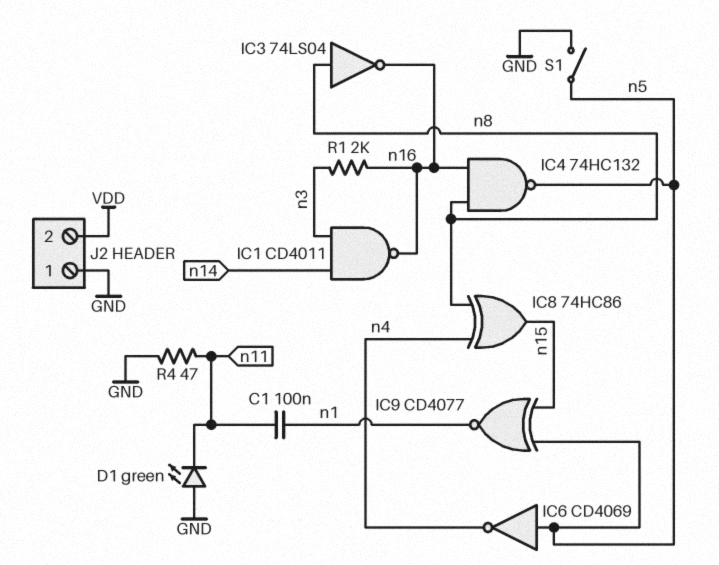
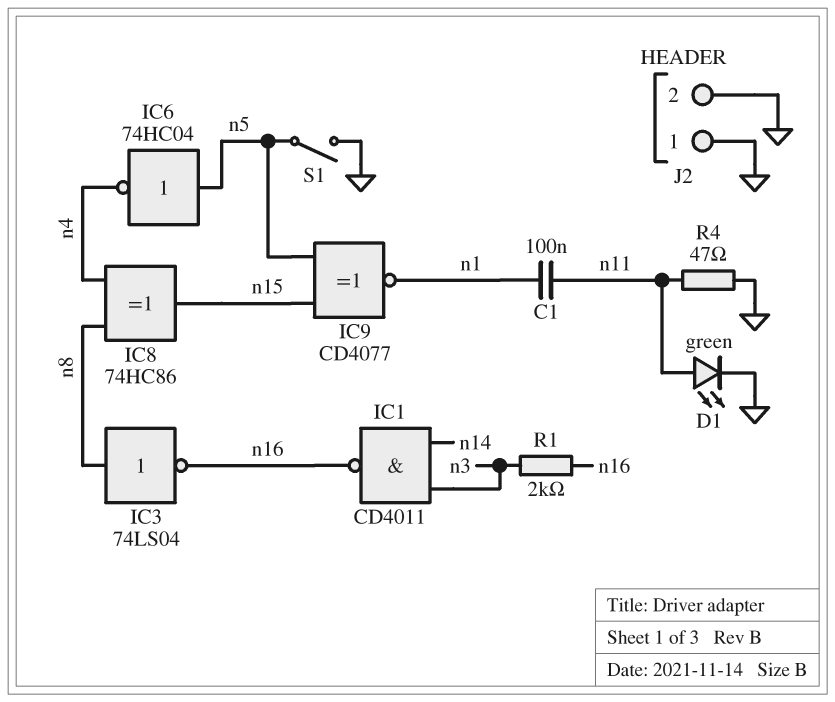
D1: LED green (A GND, K n11) -> LED green (A n11, K GND)
IC4: NAND 74HC132 (in n8, in n16, out n5) -> none
IC6: NOT CD4069 (in n5, out n4) -> NOT 74HC04 (in n5, out n4)
J2 pin 2: VDD -> GND

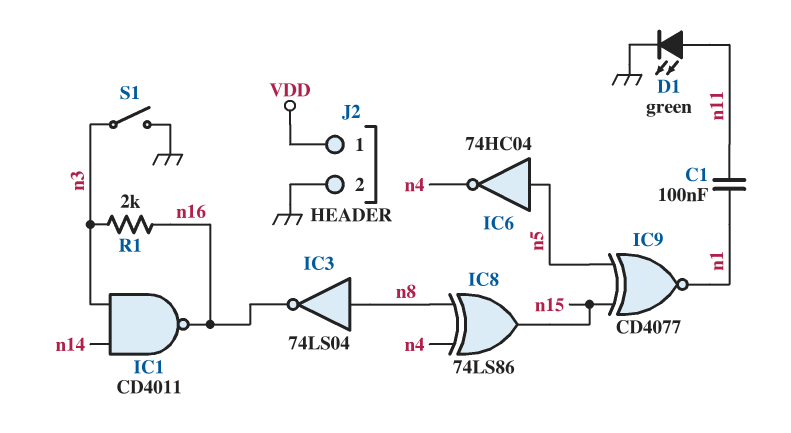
IC8: XOR 74HC86 (in n4, in n8, out n15) -> XOR 74LS86 (in n4, in n8, out n15)
J2 pin 1: GND -> VDD
R4: 47 (GND, n11) -> none
S1: switch (GND, n5) -> switch (GND, n3)

